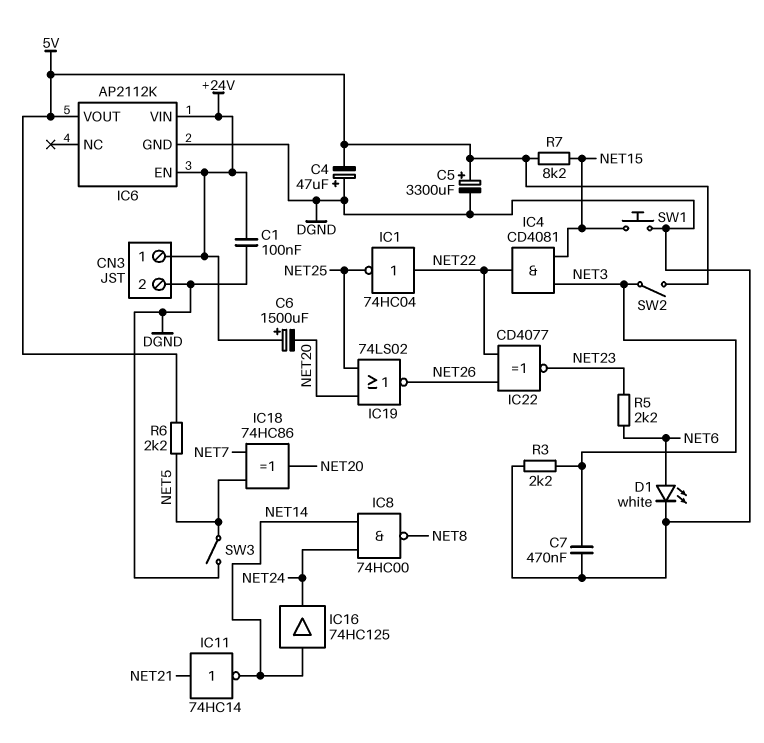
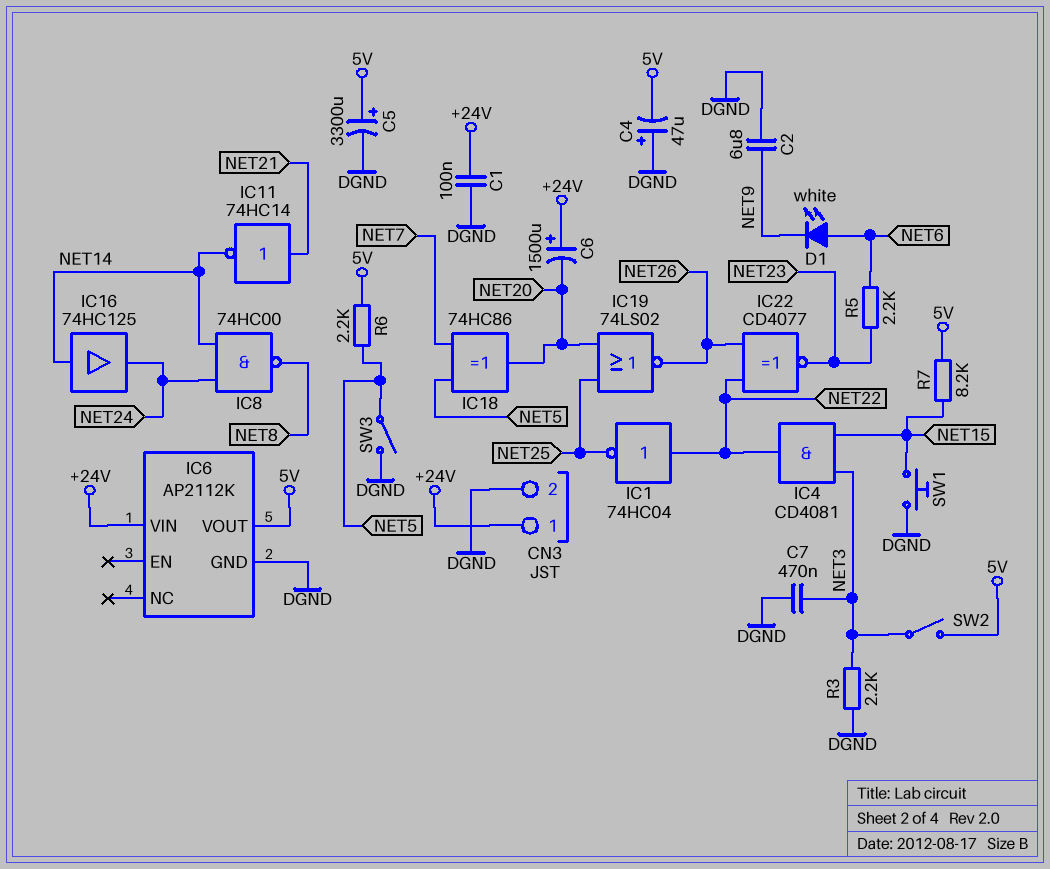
C2: none -> 6.8uF (DGND, NET9)
D1: LED white (A NET6, K DGND) -> LED white (A NET6, K NET9)
IC6 pin EN: +24V -> none

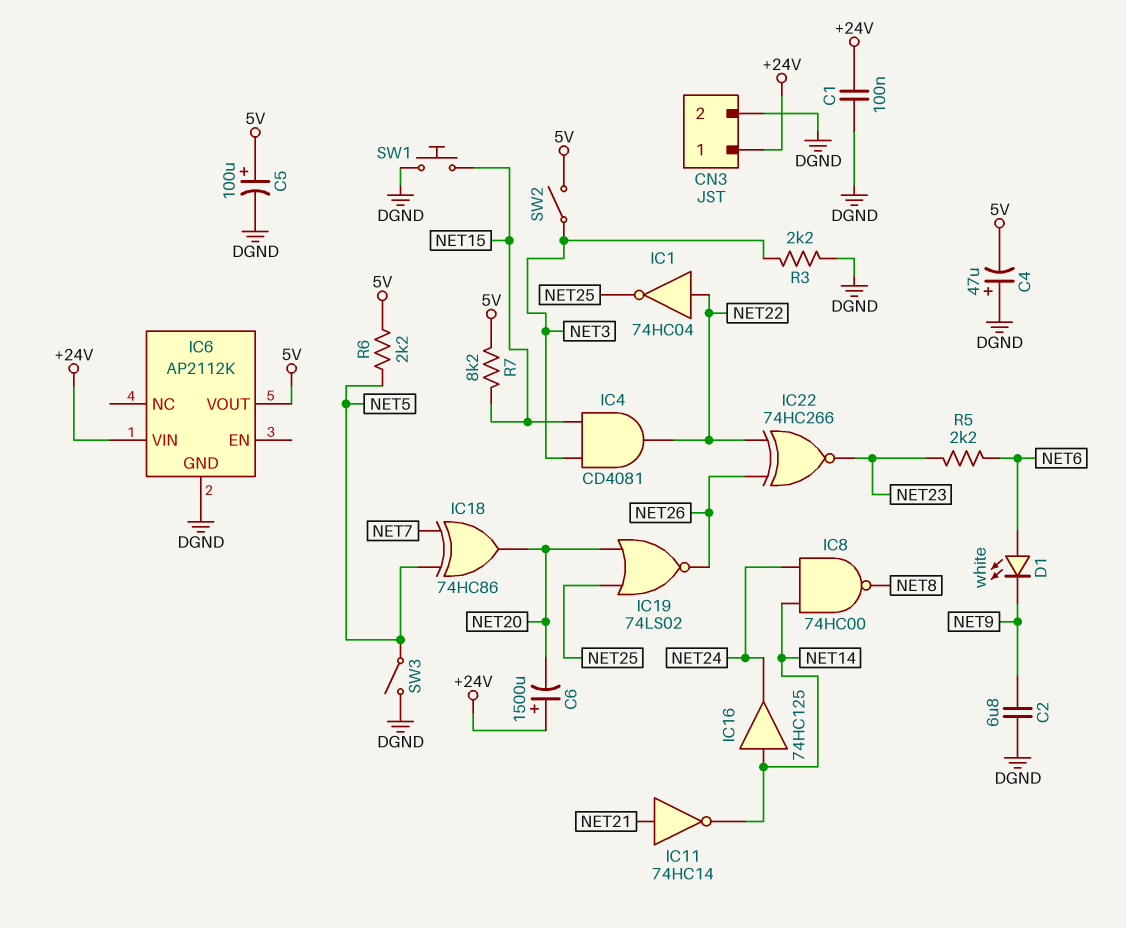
C5: 3300uF (plus 5V, minus DGND) -> 100uF (plus 5V, minus DGND)
C7: 470nF (DGND, NET3) -> none
IC22: XNOR CD4077 (in NET22, in NET26, out NET23) -> XNOR 74HC266 (in NET22, in NET26, out NET23)

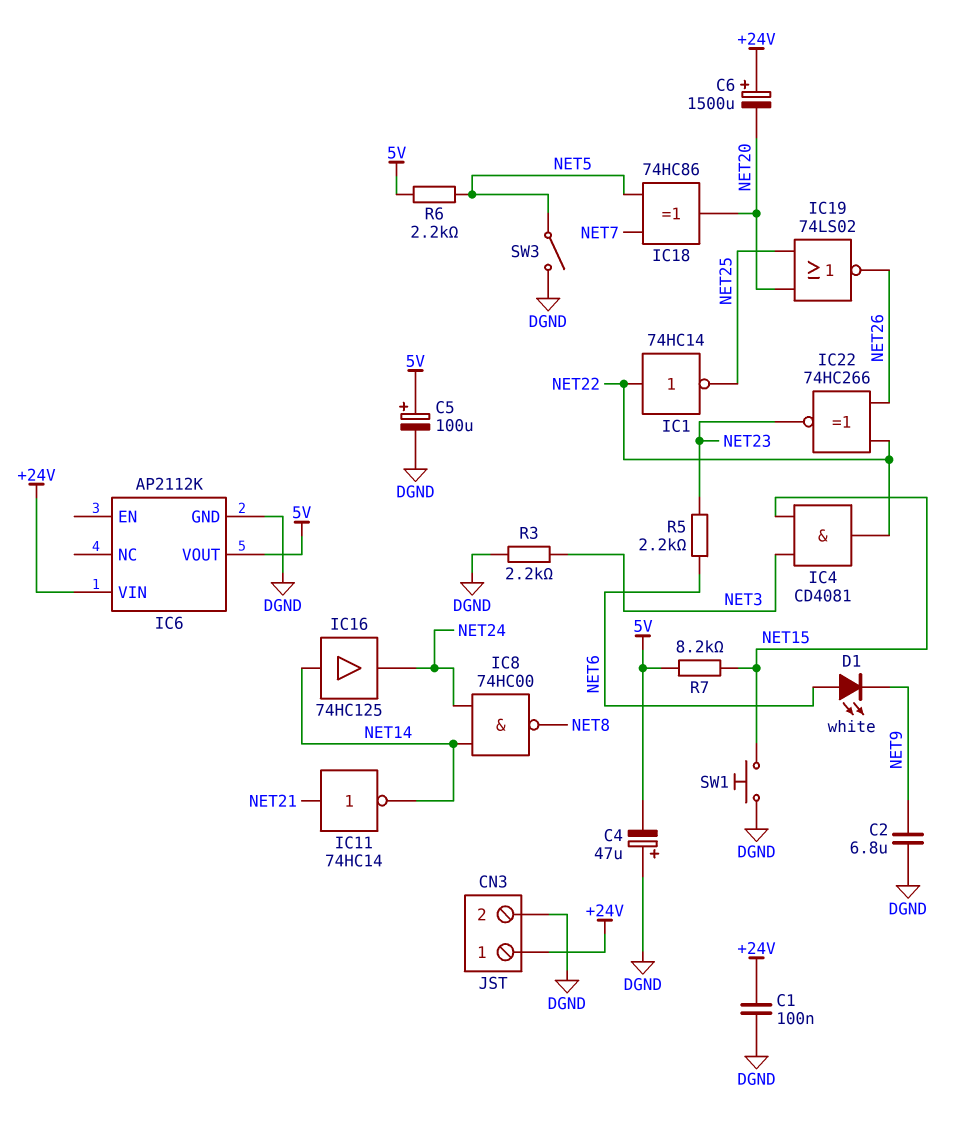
IC1: NOT 74HC04 (in NET22, out NET25) -> NOT 74HC14 (in NET22, out NET25)
SW2: switch (5V, NET3) -> none

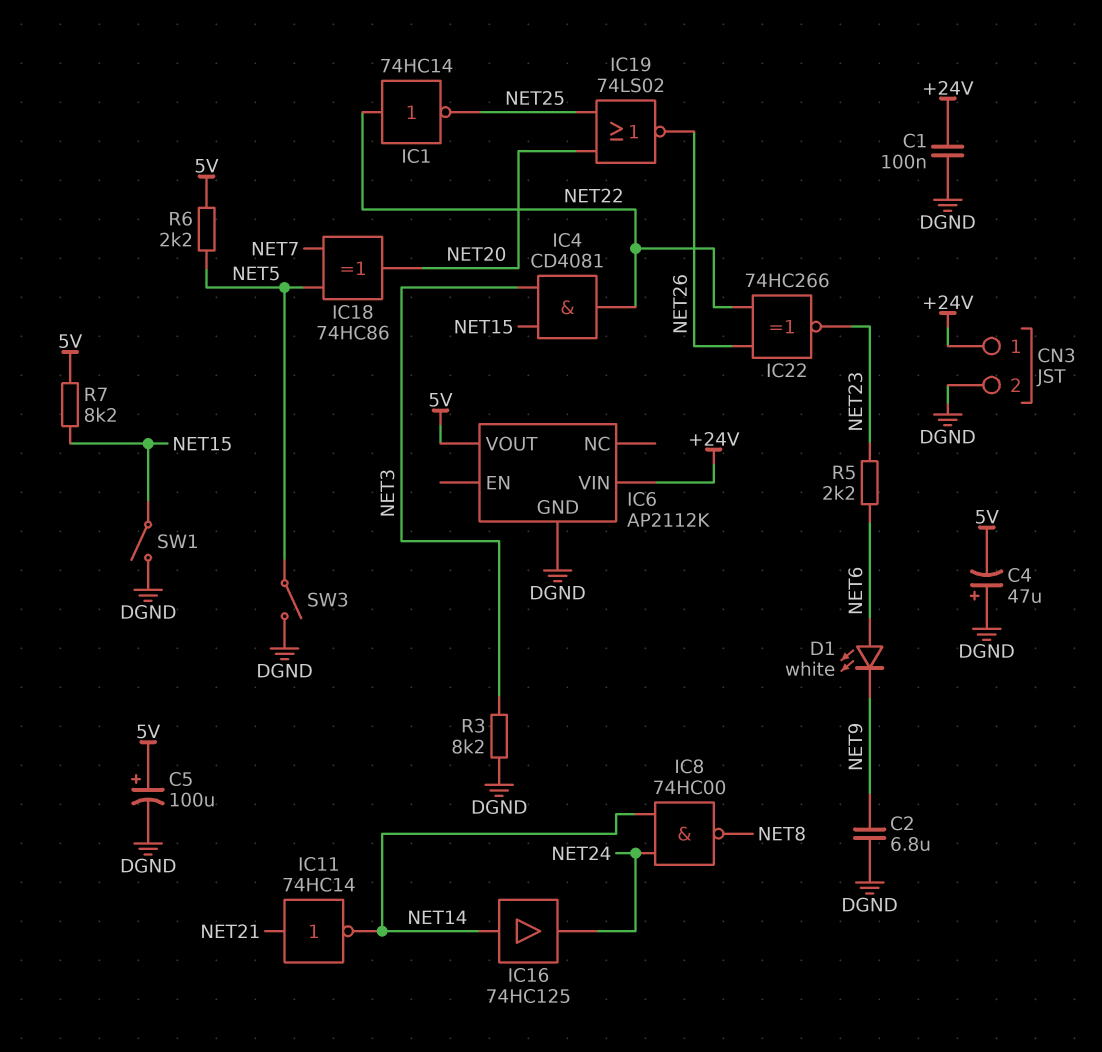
C6: 1500uF (plus +24V, minus NET20) -> none
R3: 2.2k (DGND, NET3) -> 8.2k (DGND, NET3)
SW1: button (DGND, NET15) -> switch (DGND, NET15)

